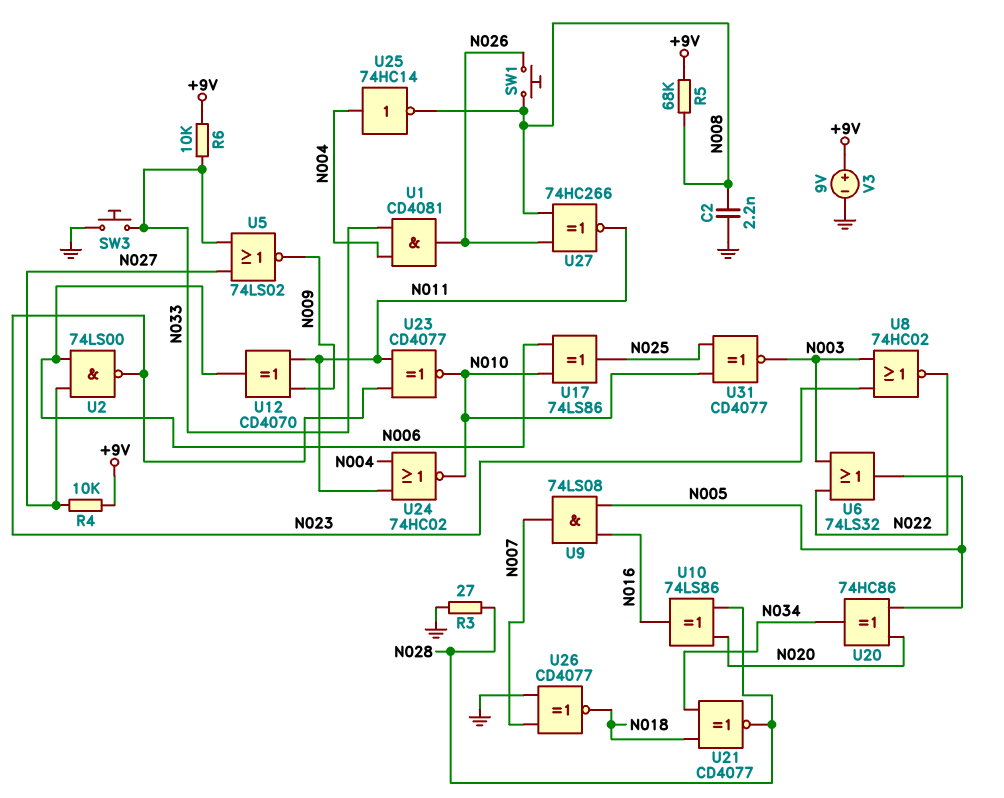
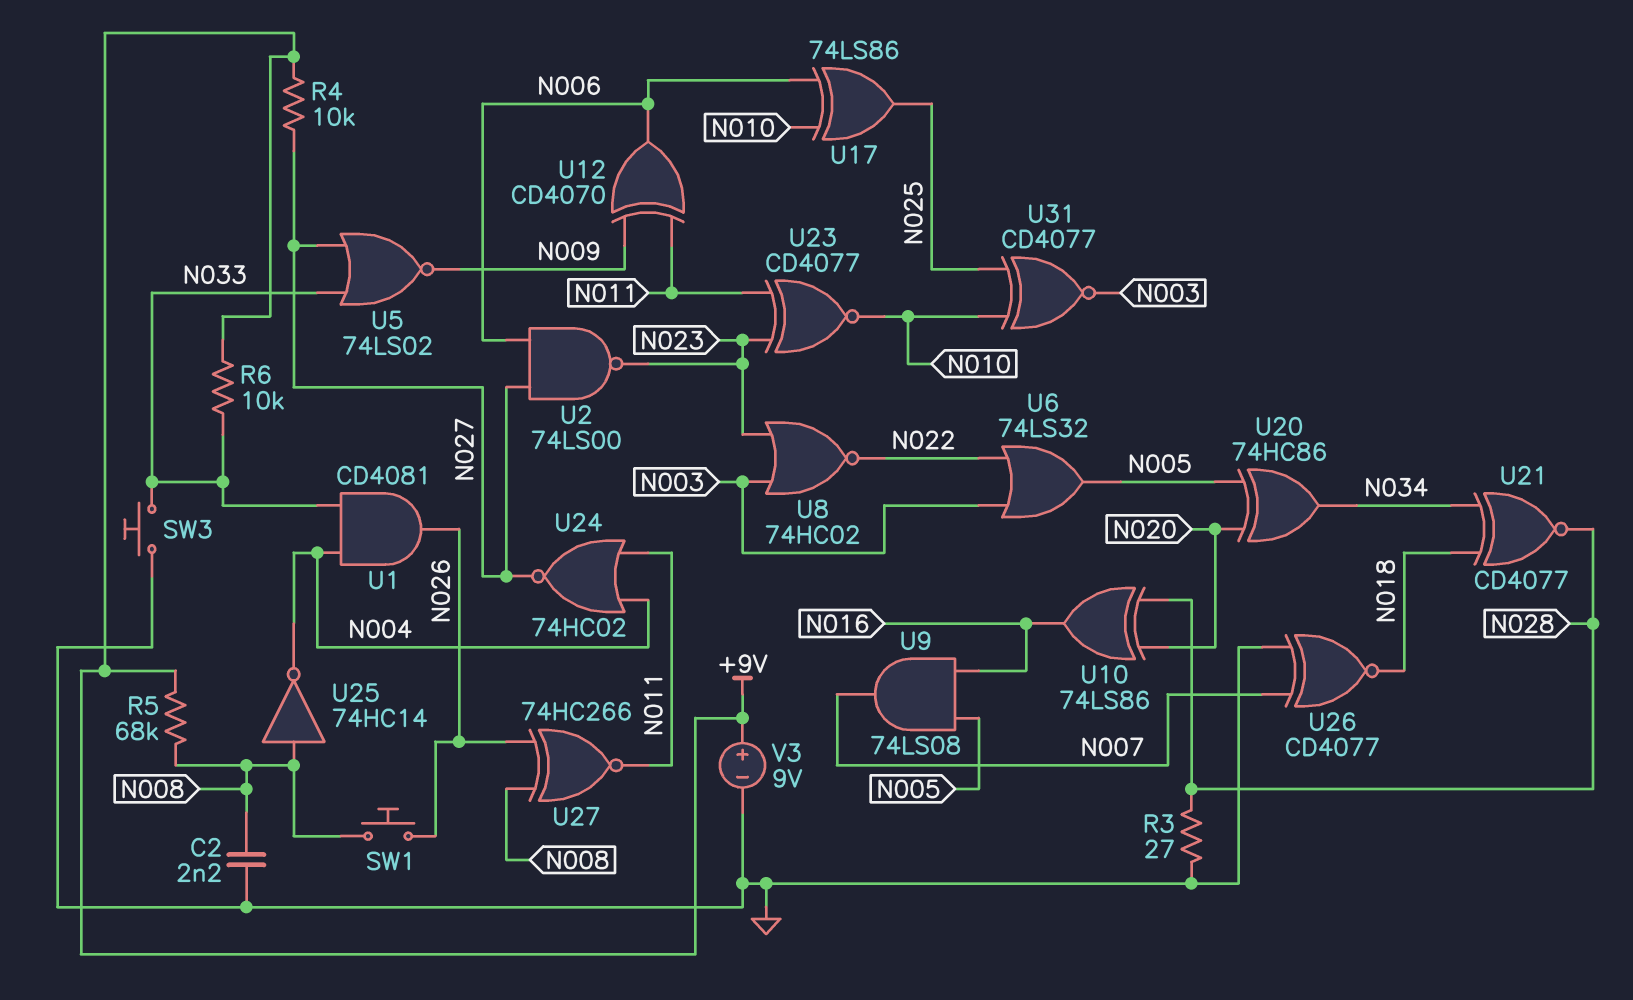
U24: NOR 74HC02 (in N004, in N011, out N010) -> NOR 74HC02 (in N004, in N011, out N027)
U25: NOT 74HC14 (in N004, out N008) -> NOT 74HC14 (in N008, out N004)

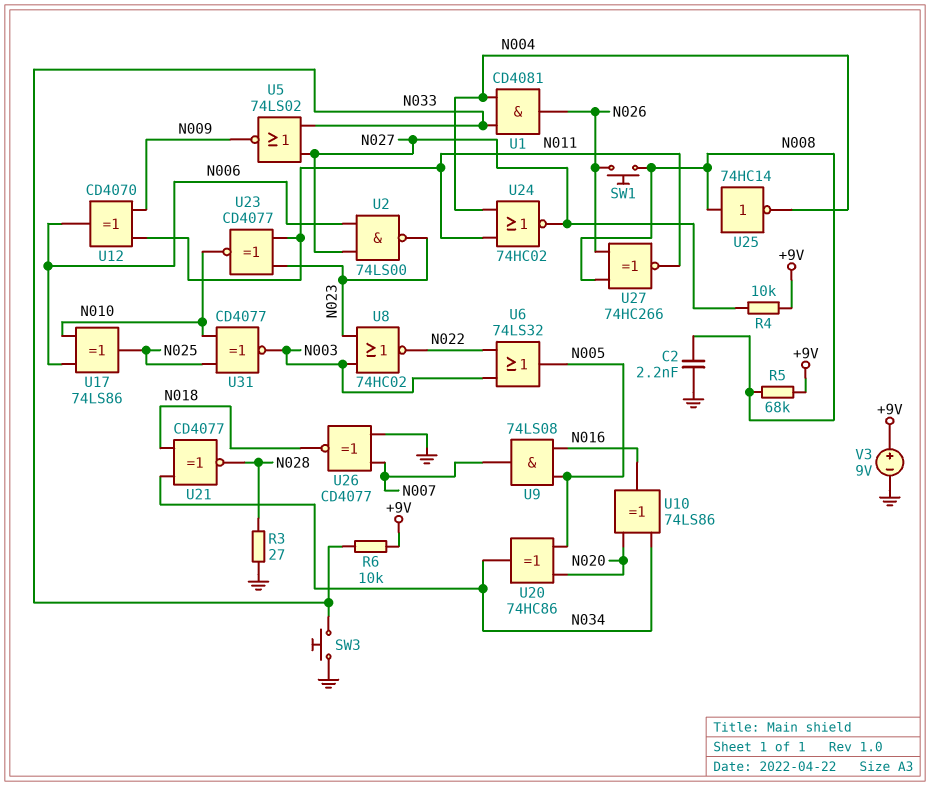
U10: XOR 74LS86 (in N020, in N028, out N016) -> XOR 74LS86 (in N020, in N034, out N016)

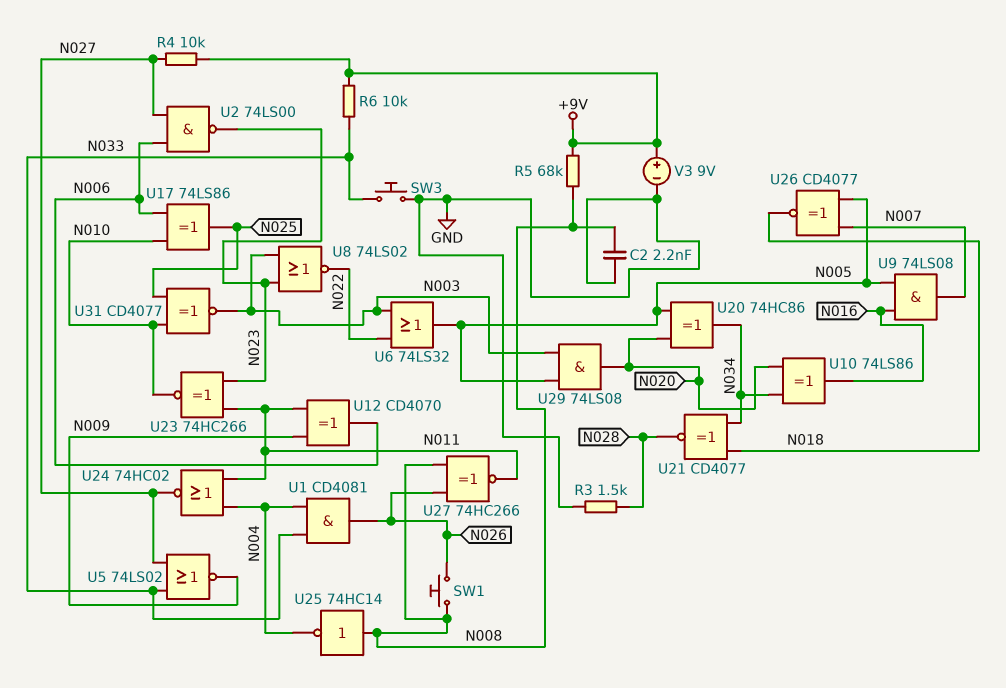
R3: 27 (GND, N028) -> 1.5k (GND, N028)
U8: NOR 74HC02 (in N003, in N023, out N022) -> NOR 74LS02 (in N003, in N023, out N022)
U23: XNOR CD4077 (in N011, in N023, out N010) -> XNOR 74HC266 (in N011, in N023, out N010)
U26: XNOR CD4077 (in GND, in N007, out N018) -> XNOR CD4077 (in N005, in N007, out N018)
U29: none -> AND 74LS08 (in N003, in N005, out N020)

